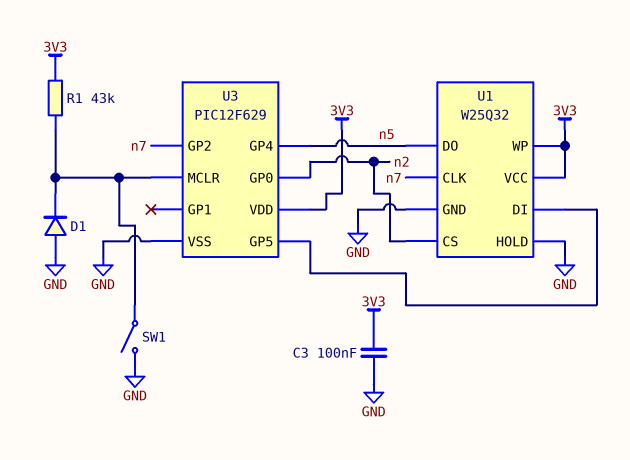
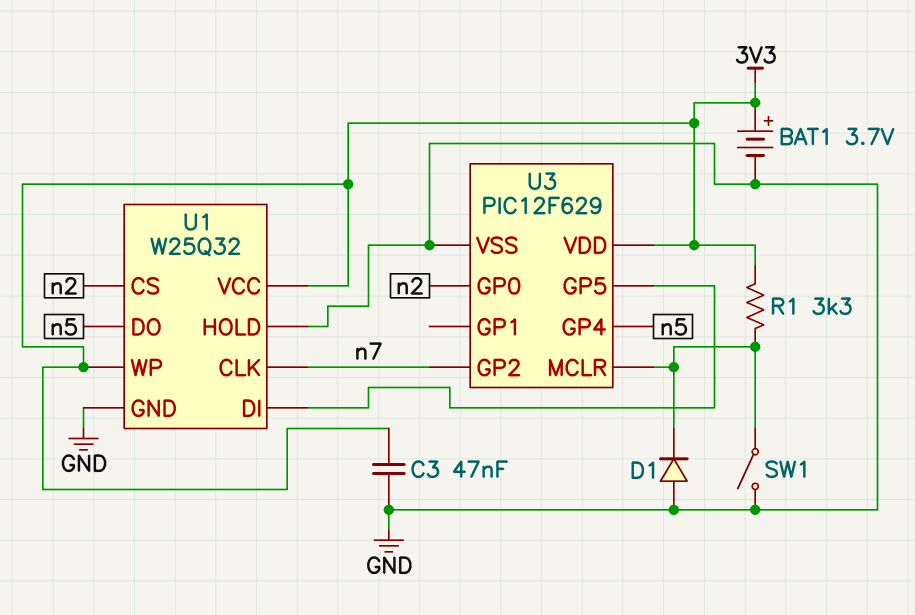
BAT1: none -> 3.7V (plus 3V3, minus GND)
C3: 100nF (3V3, GND) -> 47nF (3V3, GND)
R1: 43k (3V3, U3/MCLR) -> 3.3k (3V3, U3/MCLR)

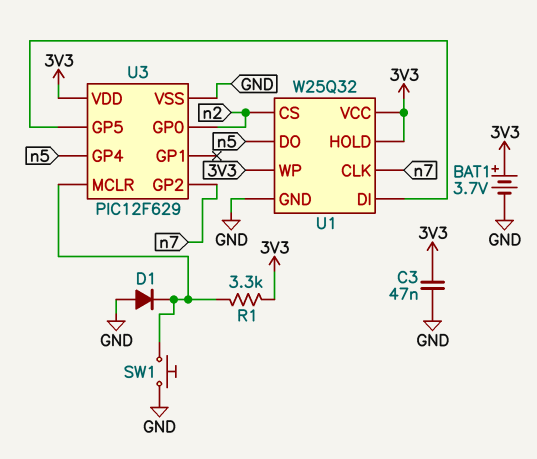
SW1: switch (GND, U3/MCLR) -> button (GND, U3/MCLR)
U1 pin HOLD: GND -> 3V3

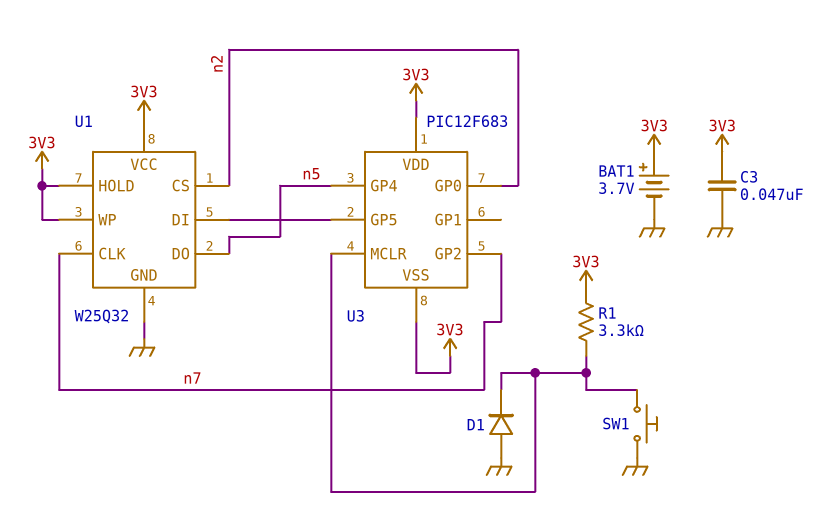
U3: PIC12F629 -> PIC12F683
U3 pin VSS: GND -> 3V3

